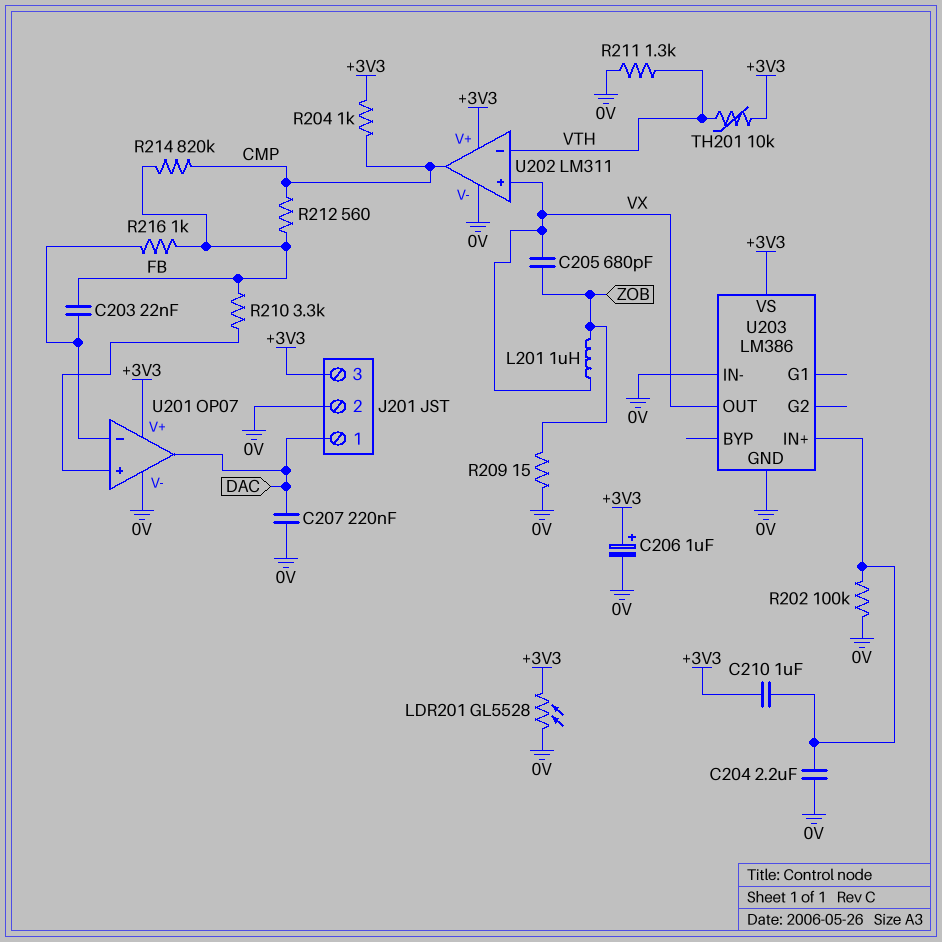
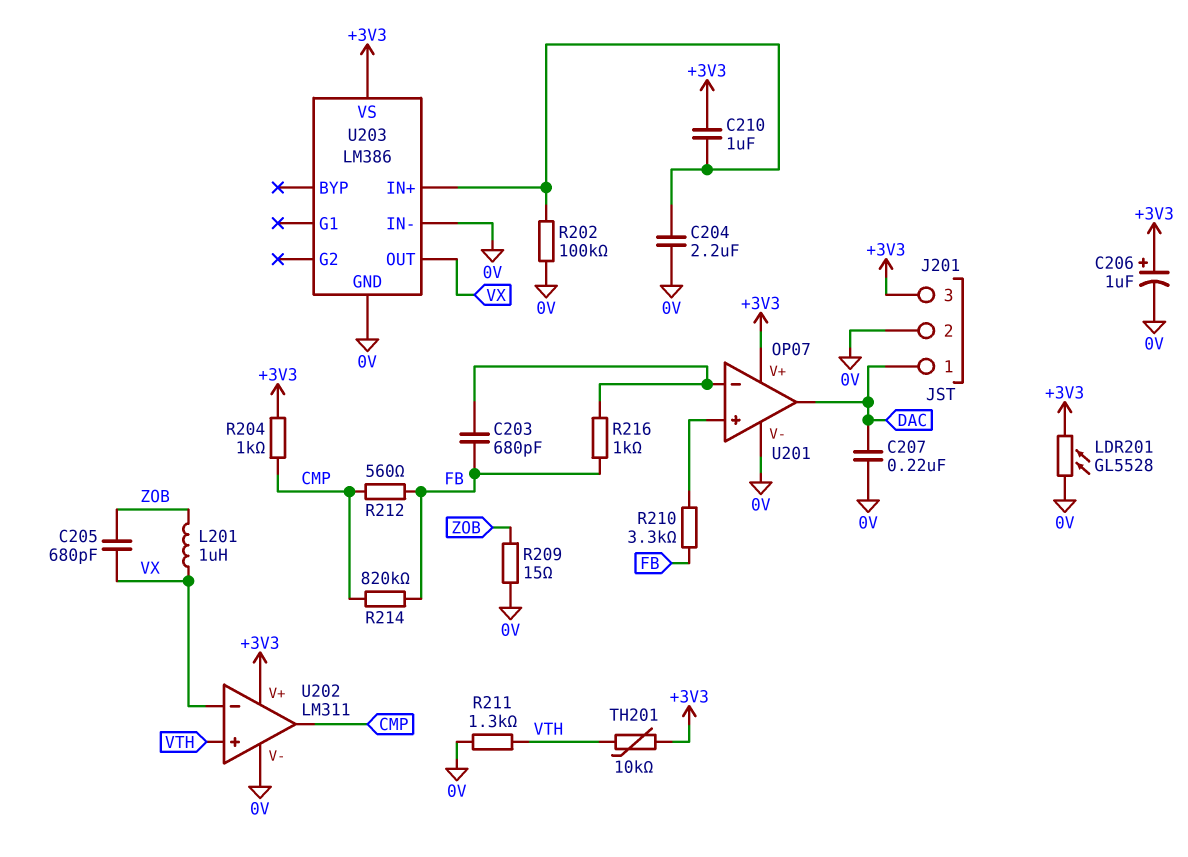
C203: 22nF (FB, U201/in-) -> 680pF (FB, U201/in-)
U202 pin in+: VX -> VTH
U202 pin in-: VTH -> VX

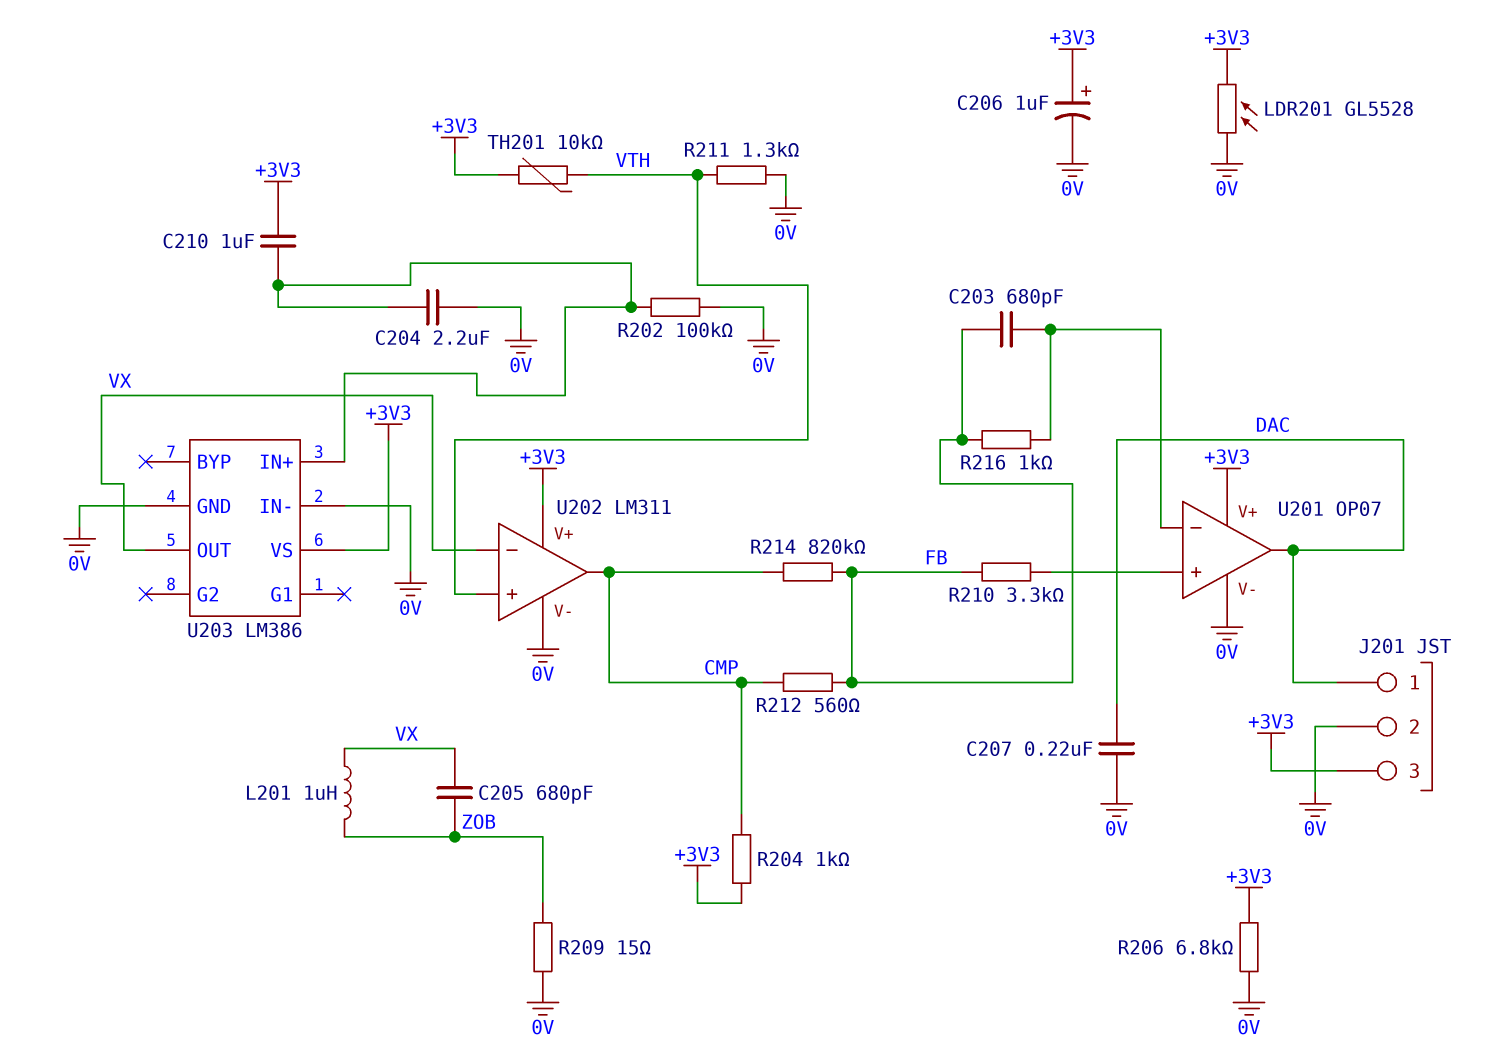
R206: none -> 6.8k (+3V3, 0V)

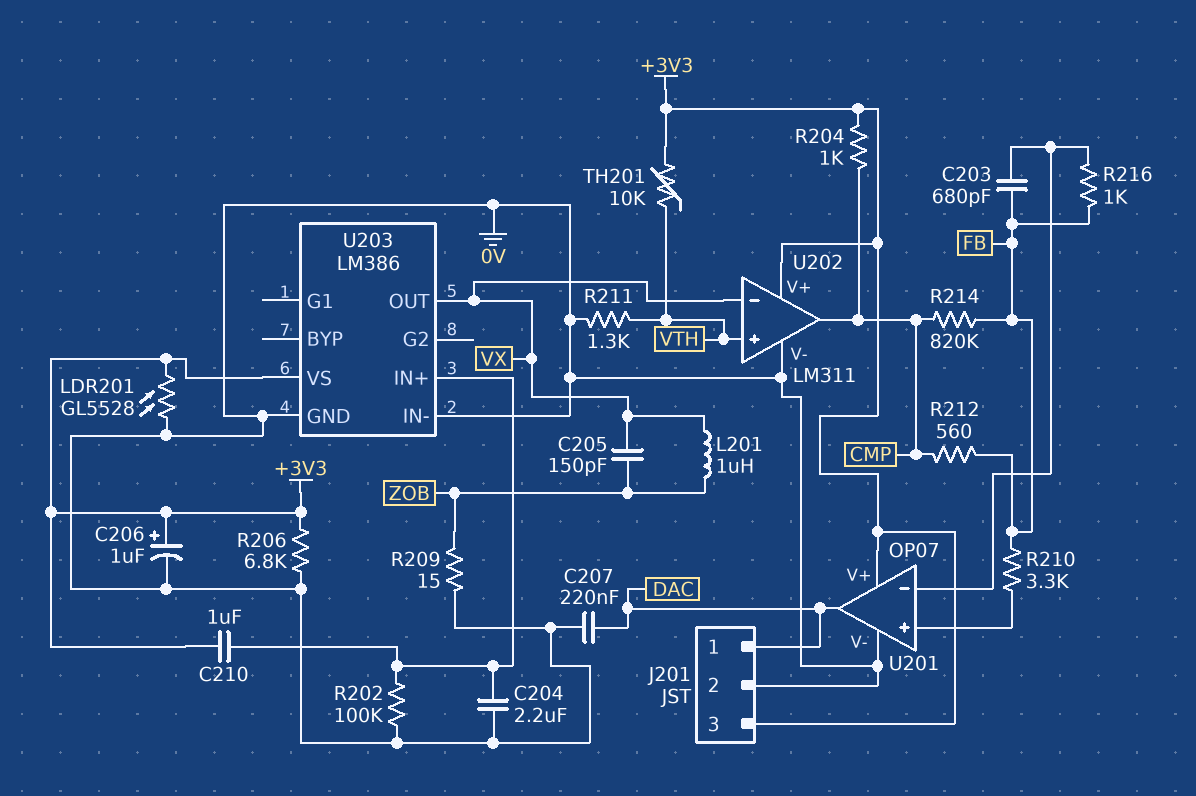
C205: 680pF (VX, ZOB) -> 150pF (VX, ZOB)

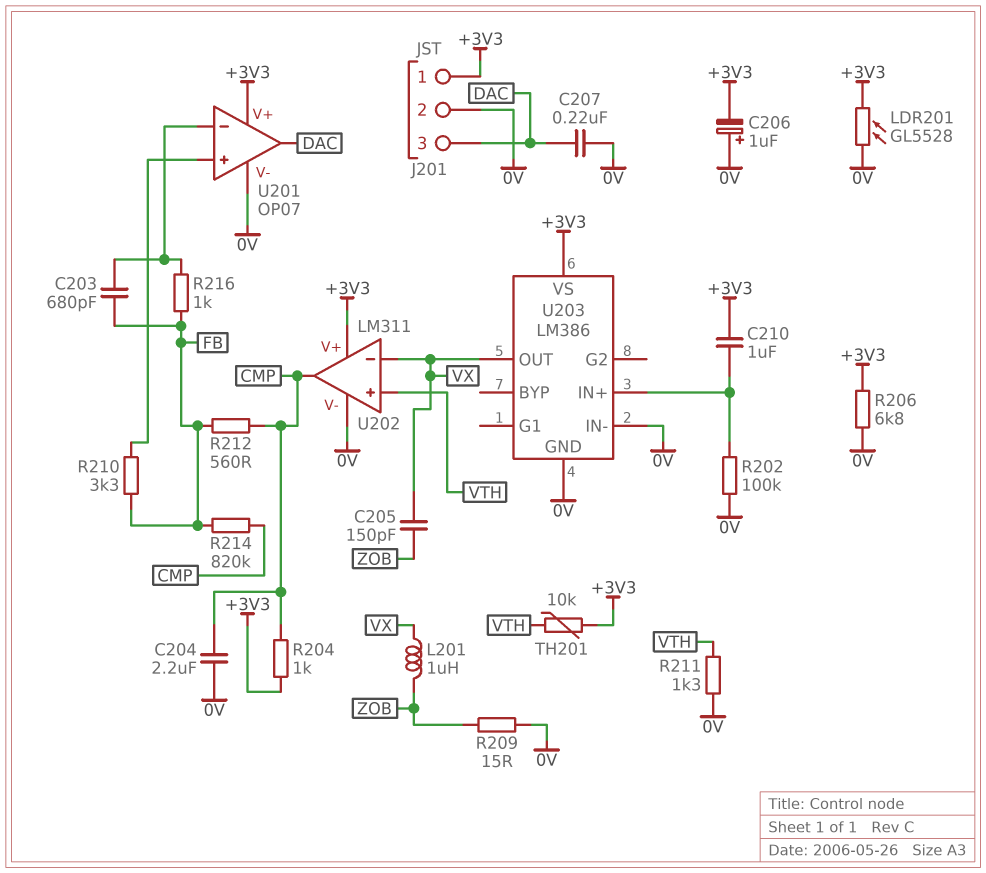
C204: 2.2uF (0V, U203/IN+) -> 2.2uF (0V, CMP)
C206: 1uF (plus +3V3, minus 0V) -> 1uF (plus 0V, minus +3V3)
J201 pin 1: DAC -> +3V3
J201 pin 3: +3V3 -> DAC

